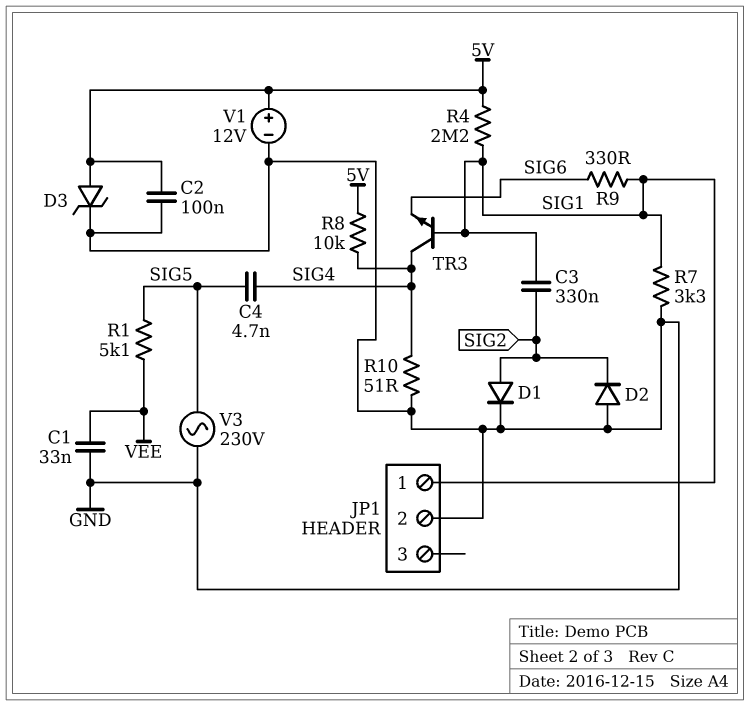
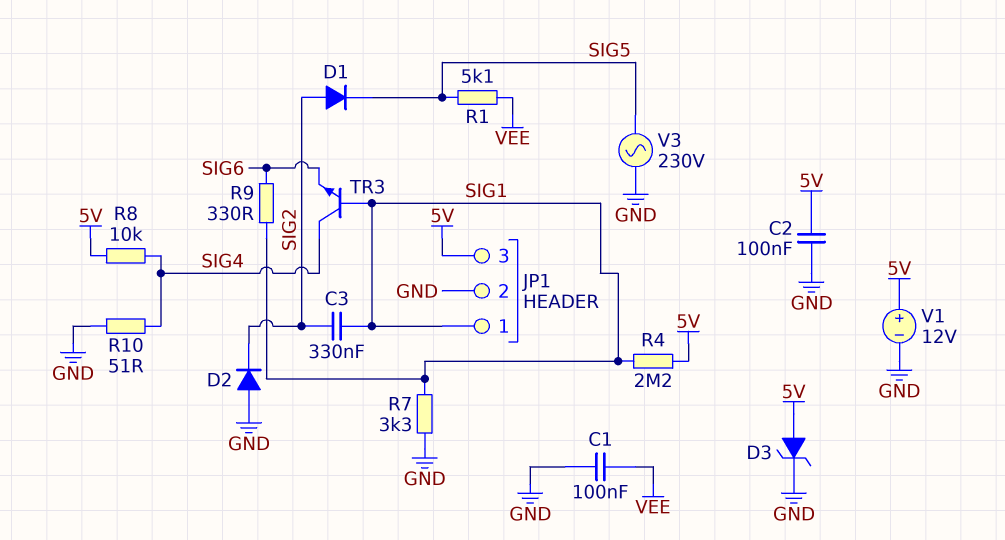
C1: 33nF (GND, VEE) -> 100nF (GND, VEE)
C4: 4.7nF (SIG4, SIG5) -> none
D1: diode (A SIG2, K GND) -> diode (A SIG2, K SIG5)
JP1 pin 3: none -> 5V

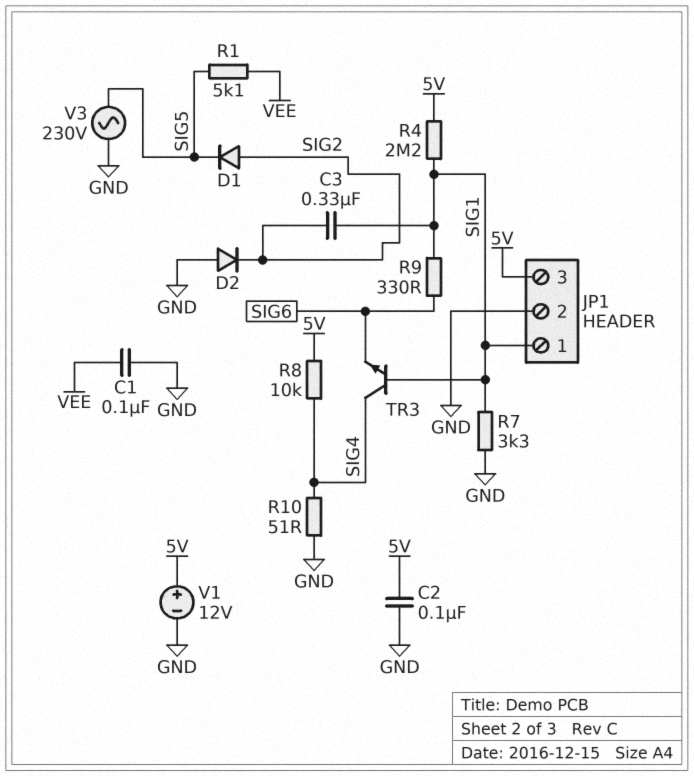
D3: zener (A 5V, K GND) -> none

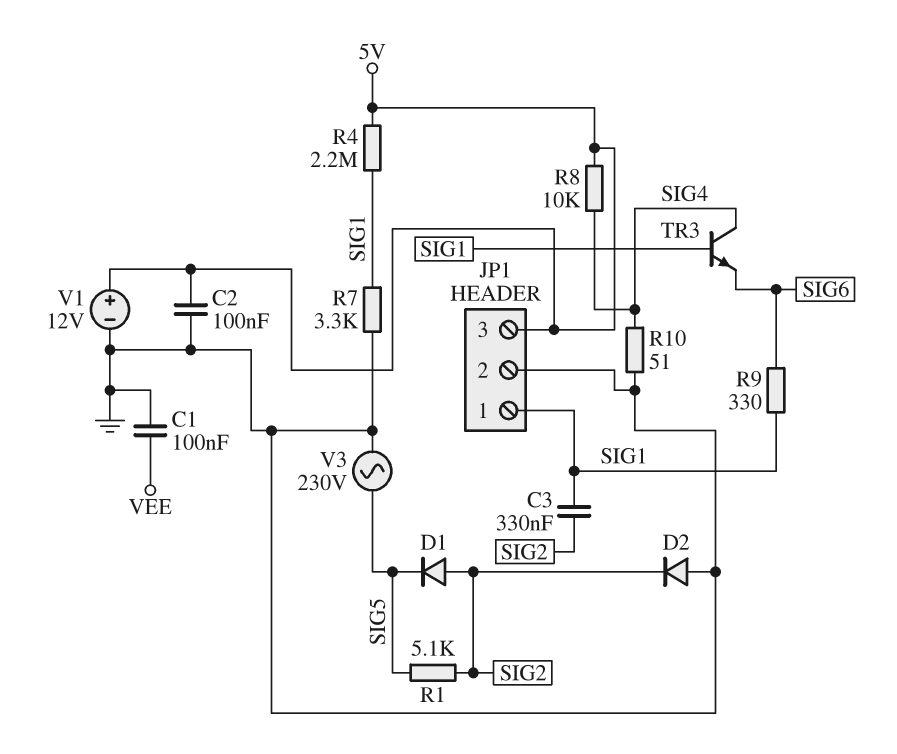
R1: 5.1k (SIG5, VEE) -> 5.1k (SIG2, SIG5)

